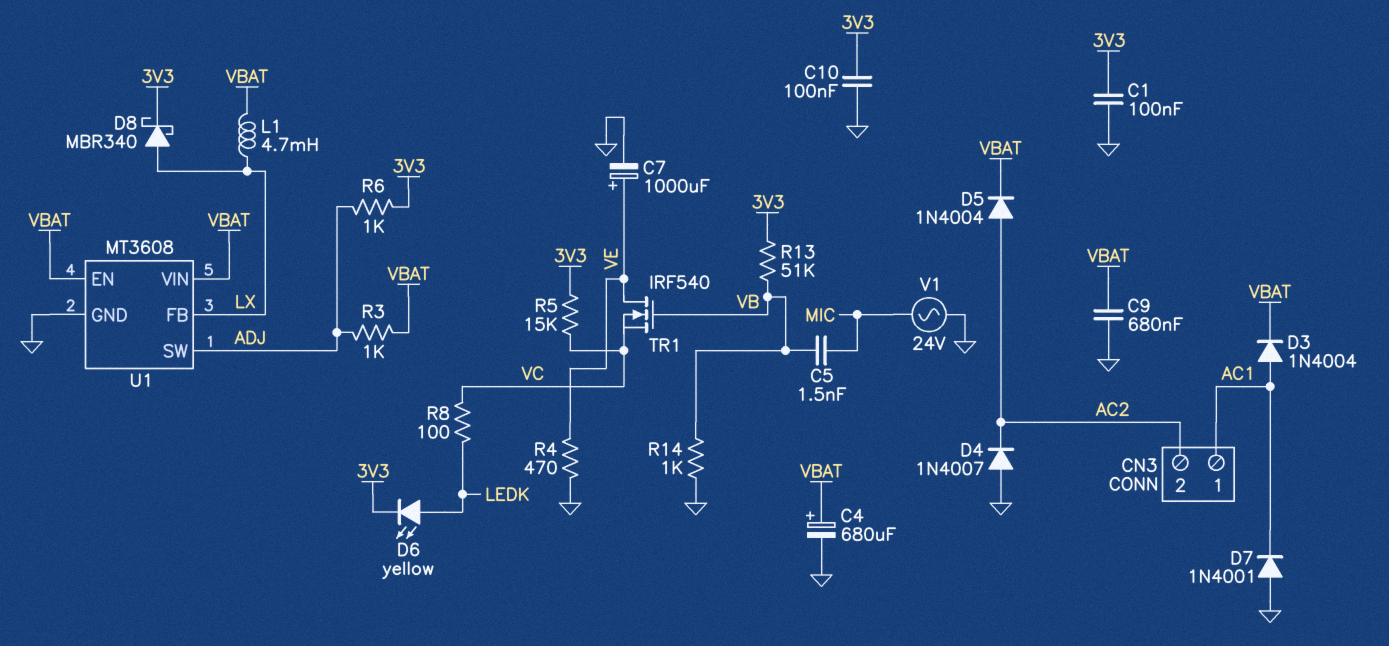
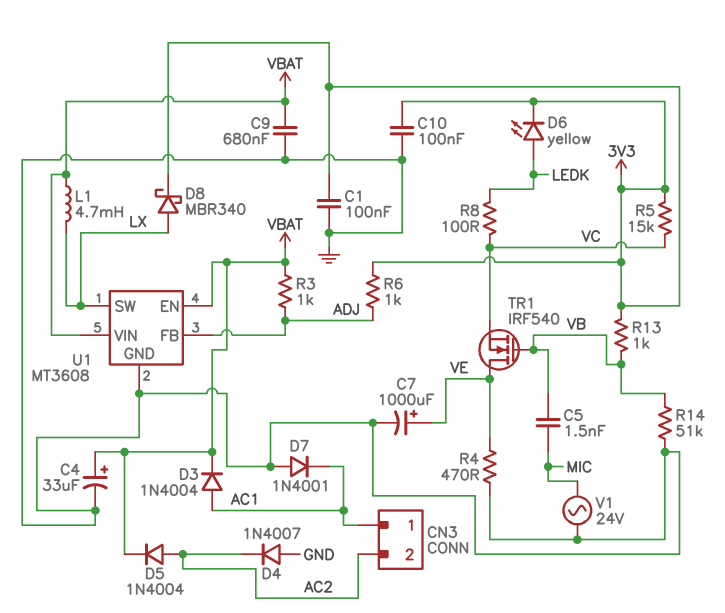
C4: 680uF (plus VBAT, minus GND) -> 33uF (plus VBAT, minus GND)
R13: 51k (3V3, VB) -> 1k (3V3, VB)
R14: 1k (GND, VB) -> 51k (GND, VB)
U1 pin FB: LX -> ADJ
U1 pin SW: ADJ -> LX

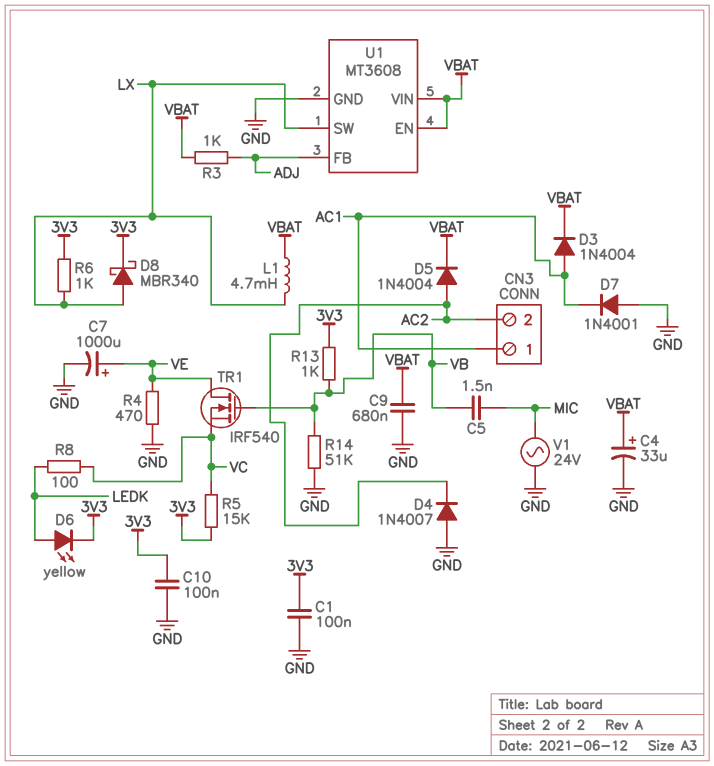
R6: 1k (3V3, ADJ) -> 1k (3V3, LX)

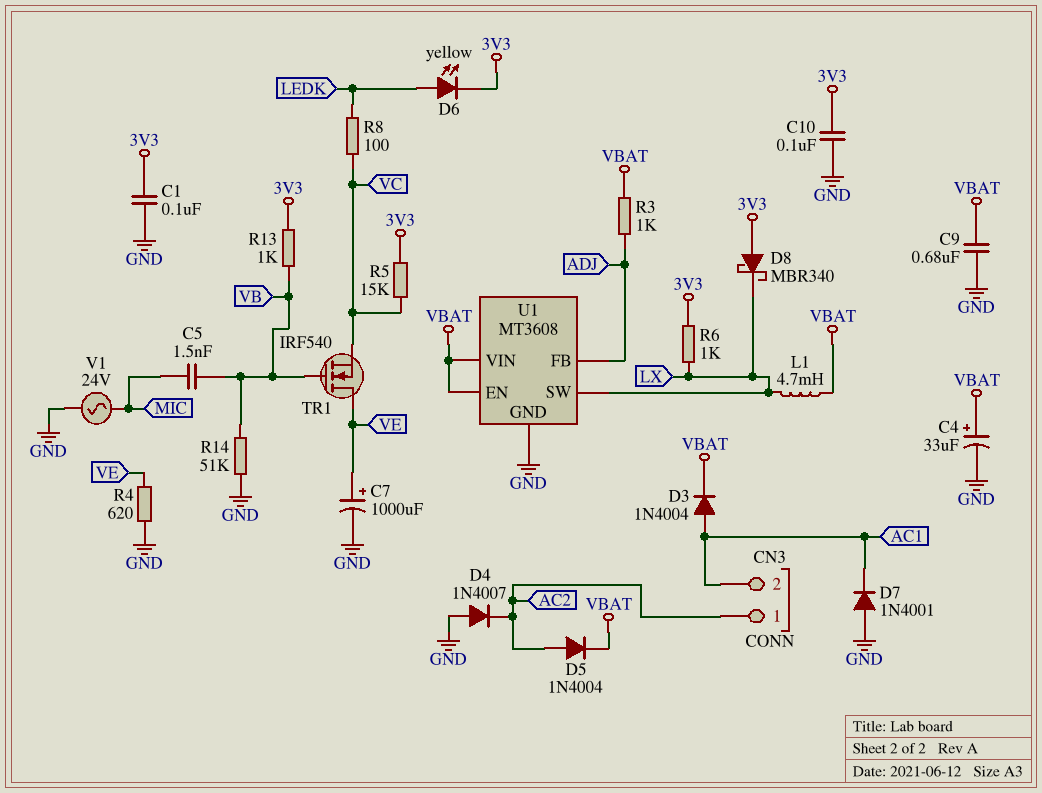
CN3 pin 1: AC1 -> AC2
CN3 pin 2: AC2 -> AC1
D8: schottky MBR340 (A LX, K 3V3) -> schottky MBR340 (A 3V3, K LX)
R4: 470 (GND, VE) -> 620 (GND, VE)

